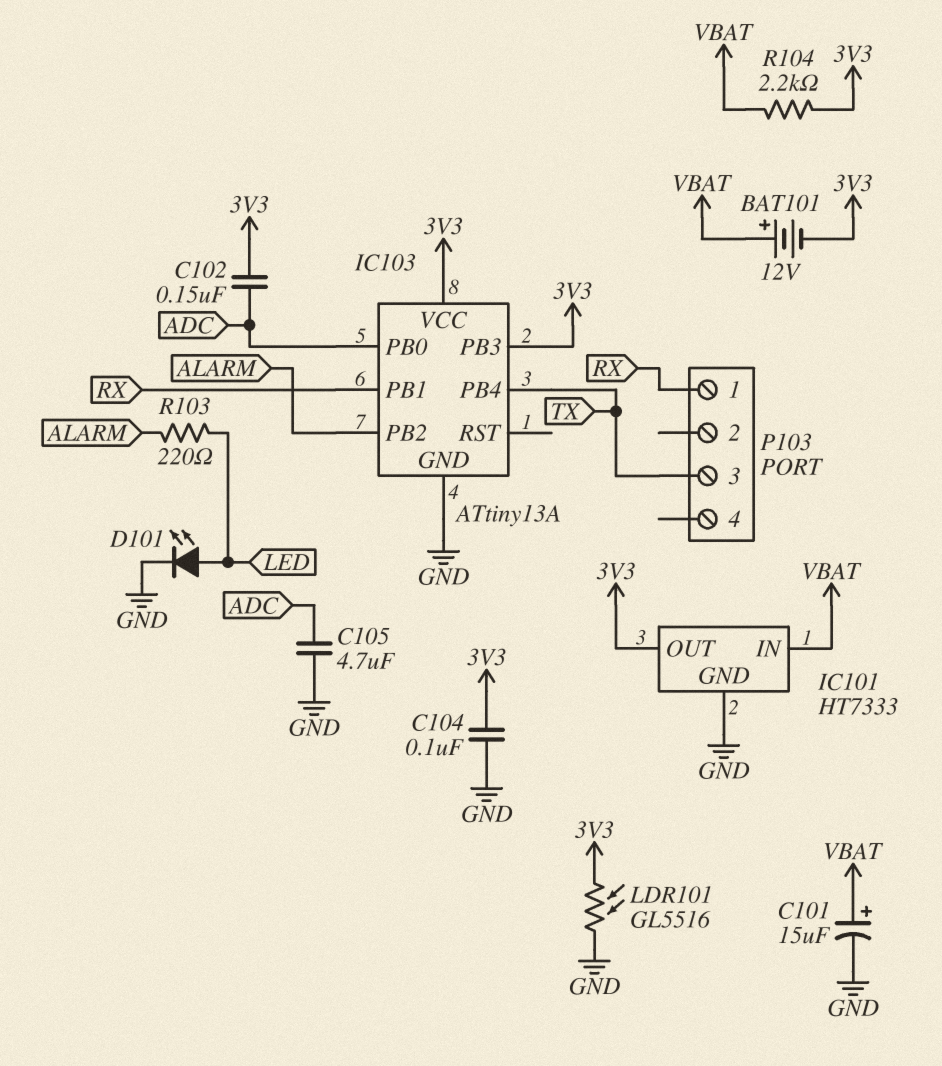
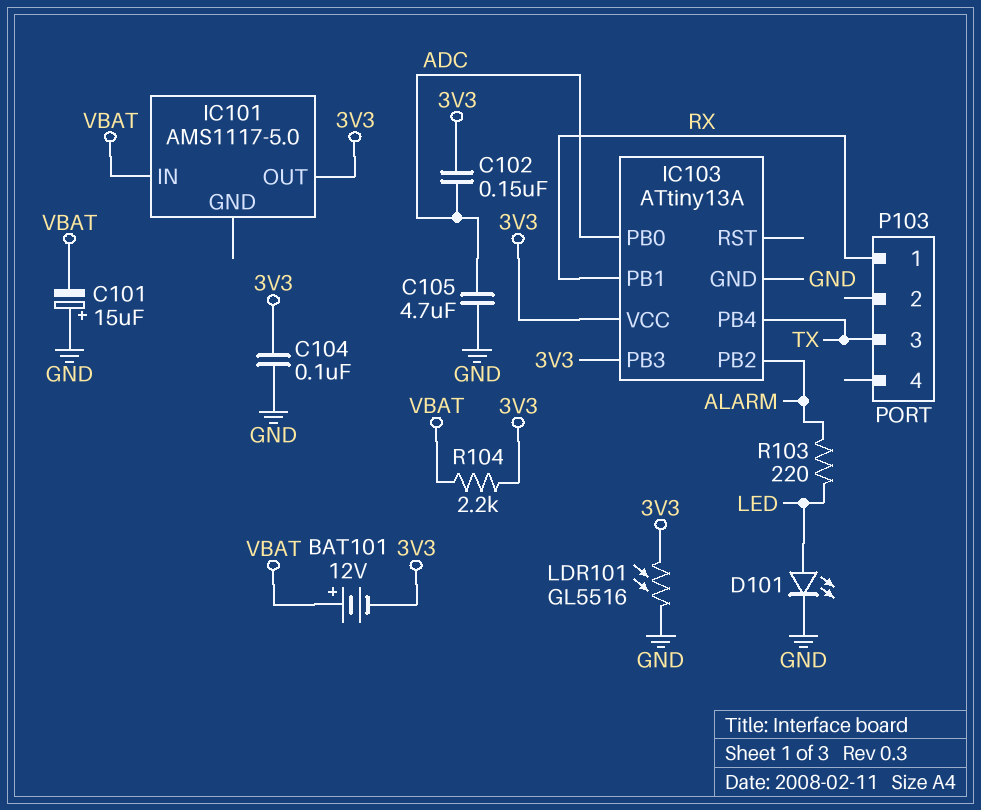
C101: 15uF (plus VBAT, minus GND) -> 15uF (plus GND, minus VBAT)
IC101: HT7333 -> AMS1117-5.0
IC101 pin GND: GND -> none

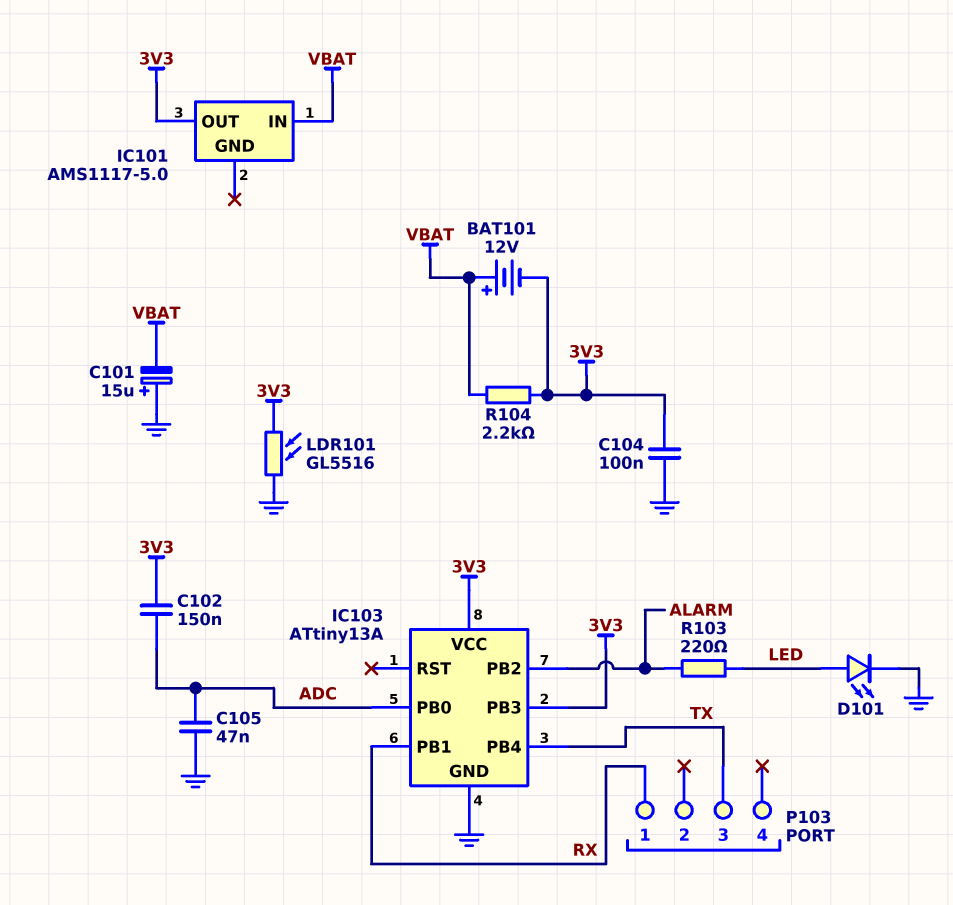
C105: 4.7uF (ADC, GND) -> 47nF (ADC, GND)

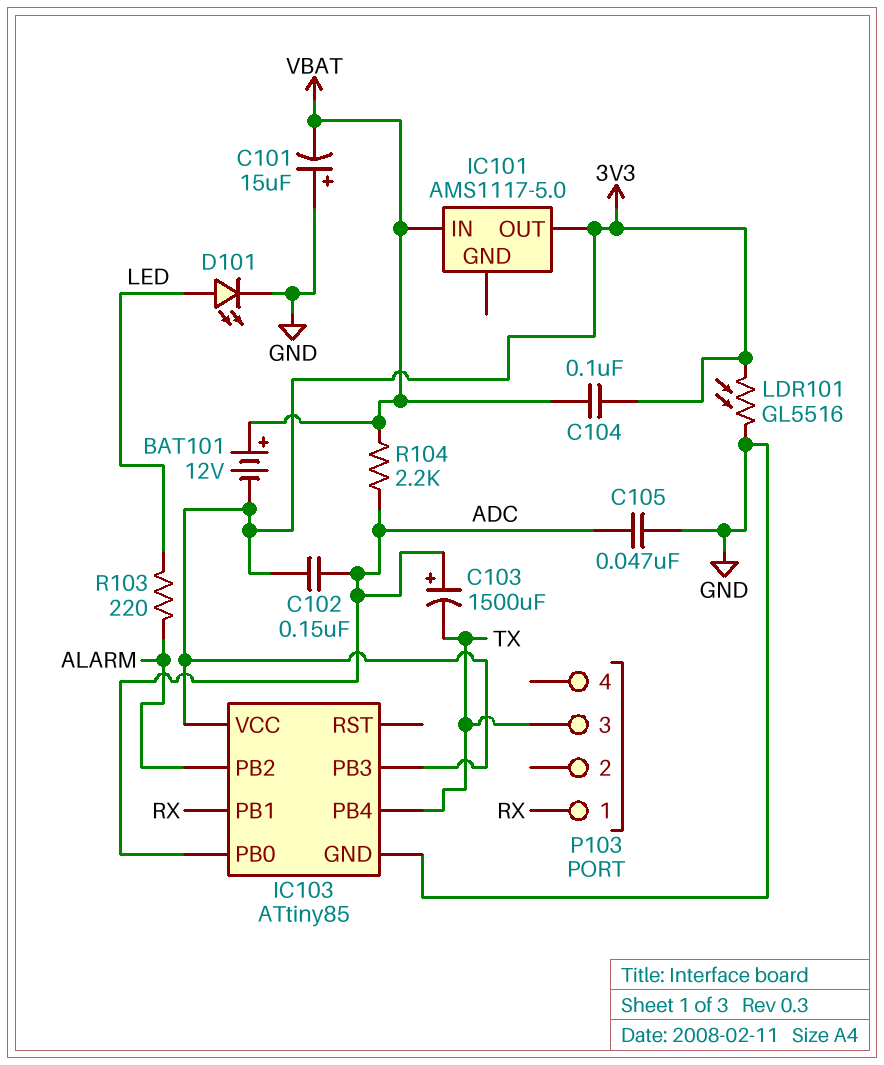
C103: none -> 1500uF (plus ADC, minus TX)
C104: 100nF (3V3, GND) -> 100nF (3V3, VBAT)
IC103: ATtiny13A -> ATtiny85
R104: 2.2k (3V3, VBAT) -> 2.2k (ADC, VBAT)

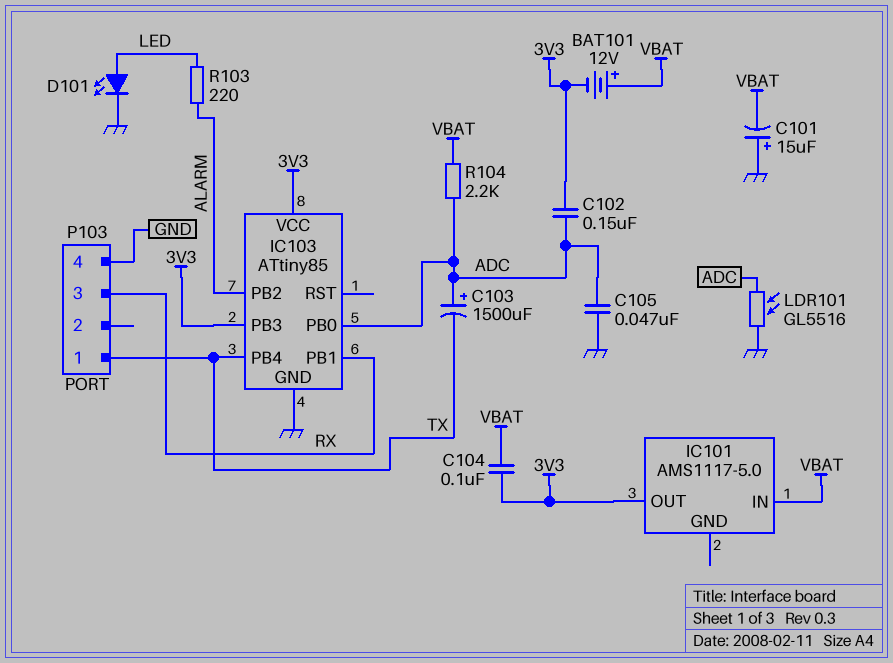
LDR101: GL5516 (3V3, GND) -> GL5516 (ADC, GND)
P103 pin 1: RX -> TX
P103 pin 3: TX -> RX
P103 pin 4: none -> GND

